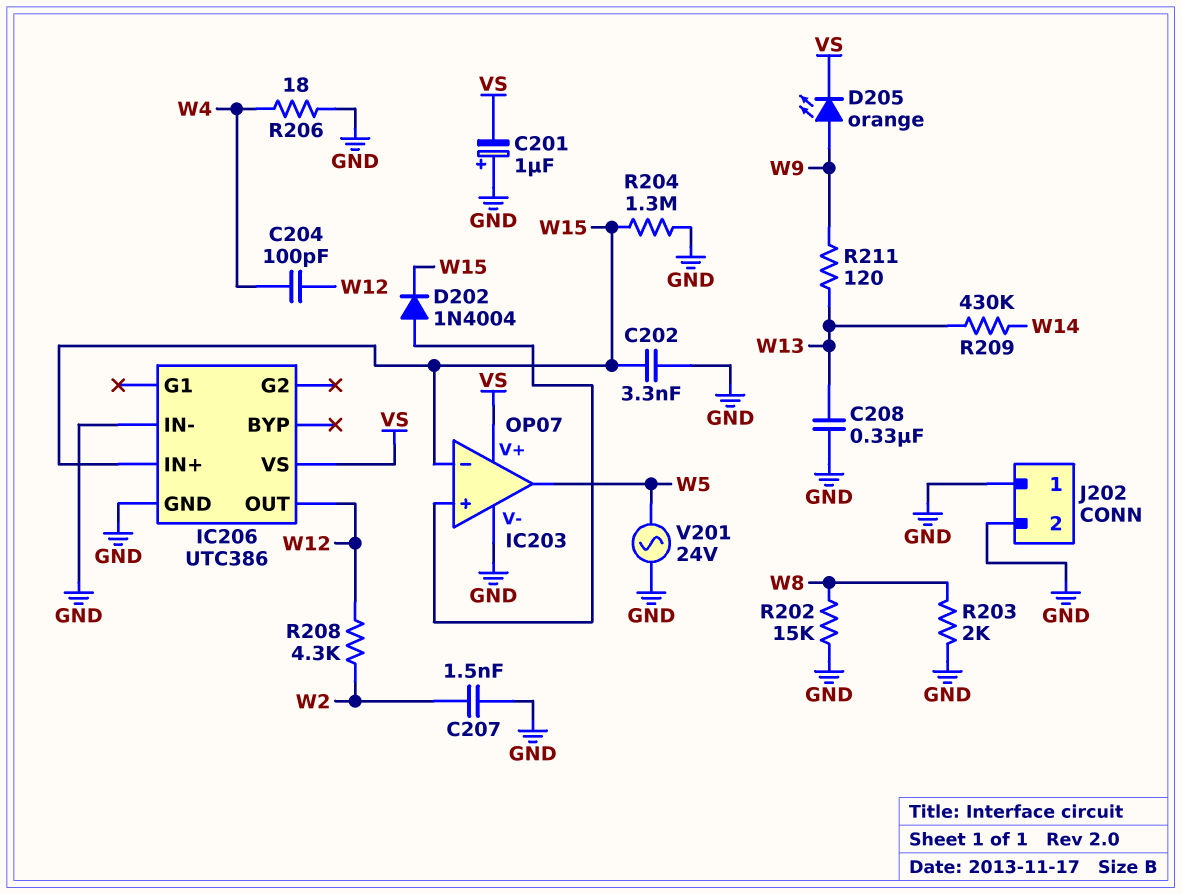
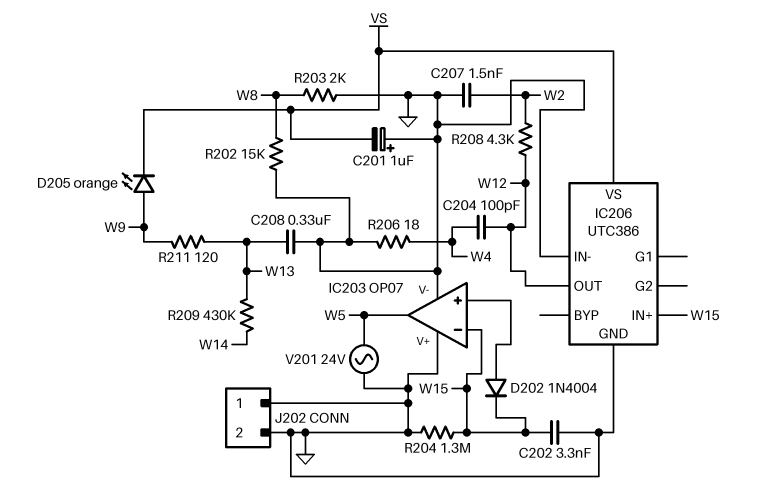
IC203 pin V+: VS -> GND

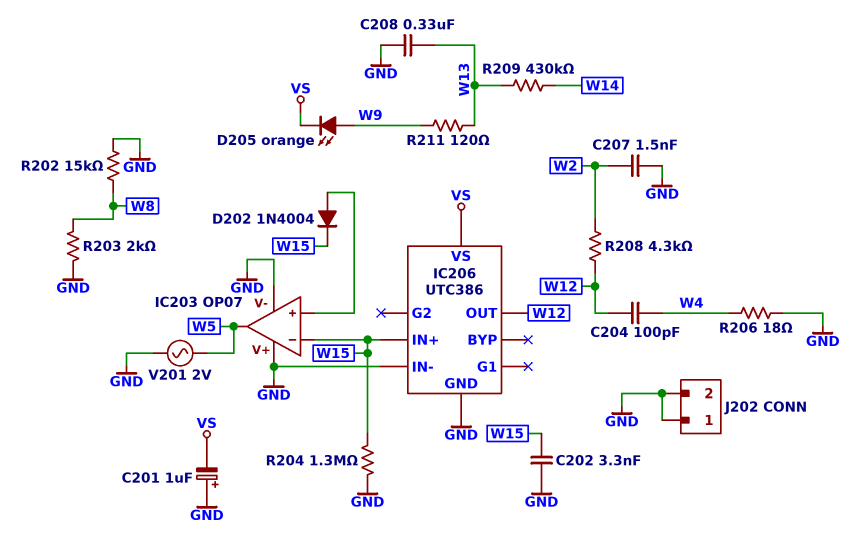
V201: AC 24V (GND, W5) -> AC 2V (GND, W5)

